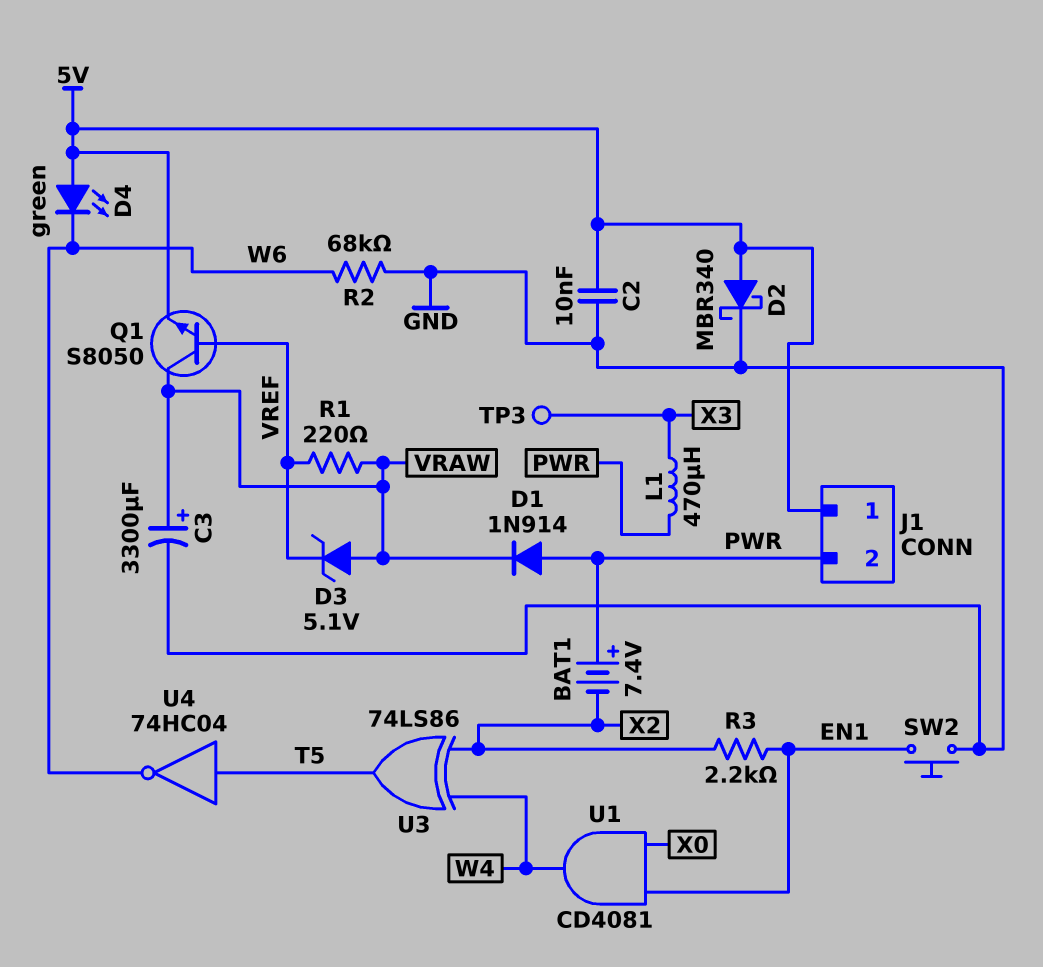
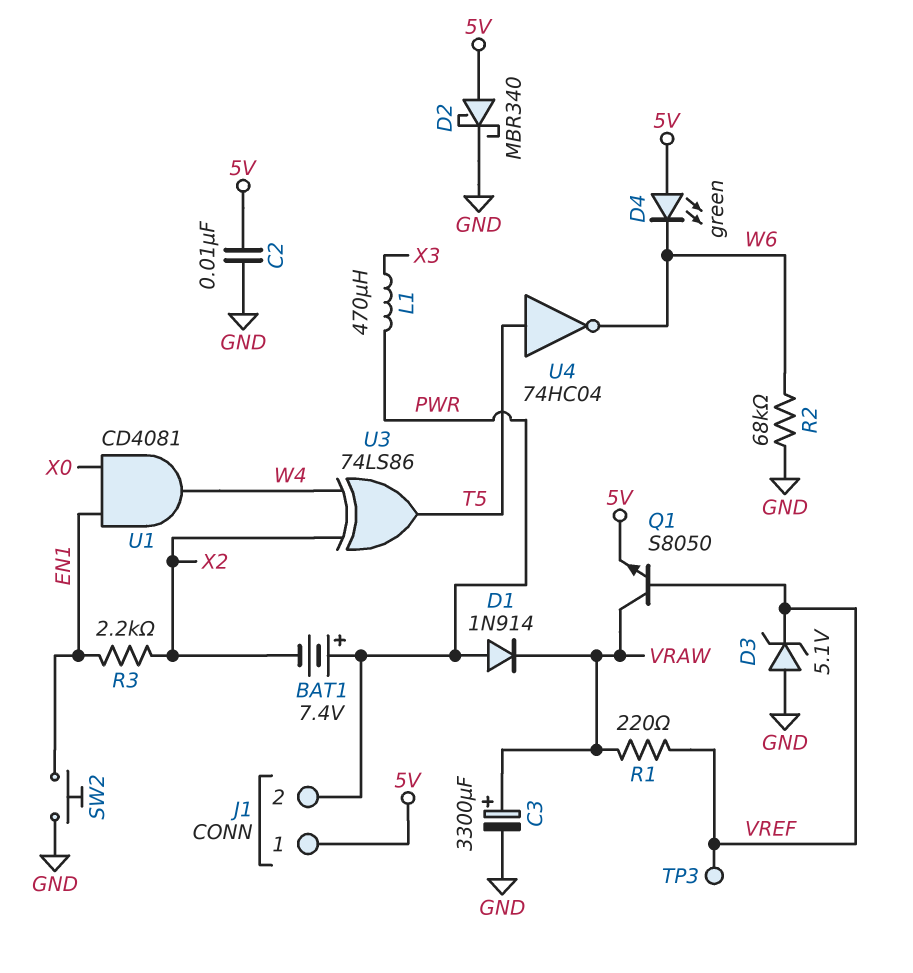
D3: zener 5.1V (A VRAW, K VREF) -> zener 5.1V (A GND, K VREF)
TP3: test point (X3) -> test point (VREF)

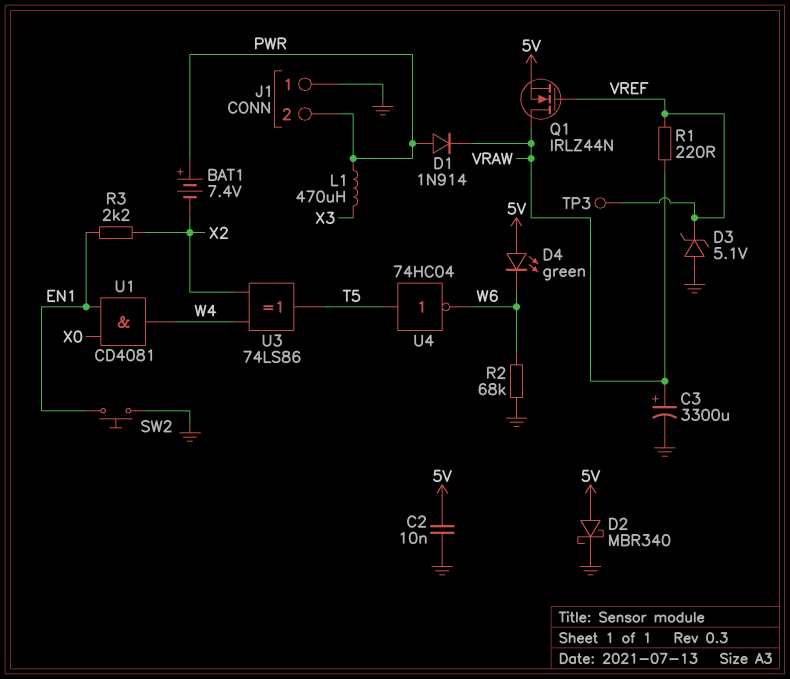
J1 pin 1: 5V -> GND
Q1: NPN S8050 (B VREF, C VRAW, E 5V) -> NMOS IRLZ44N (G VREF, D VRAW, S 5V)

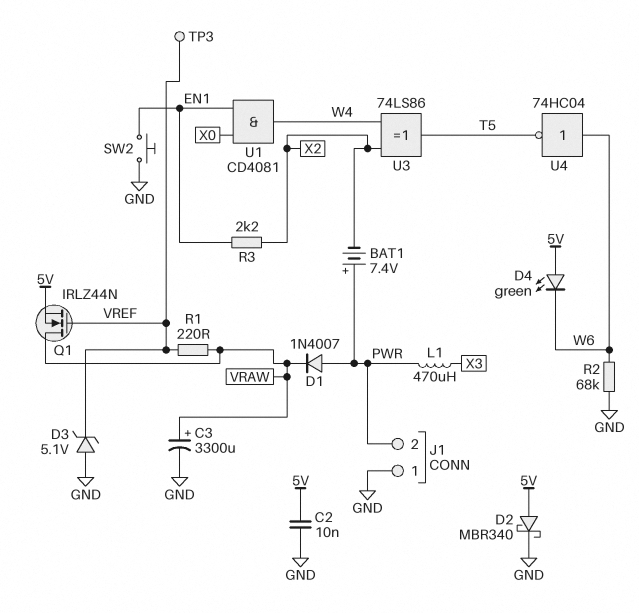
D1: diode 1N914 (A PWR, K VRAW) -> diode 1N4007 (A PWR, K VRAW)
U4: NOT 74HC04 (in T5, out W6) -> NOT 74HC04 (in W6, out T5)

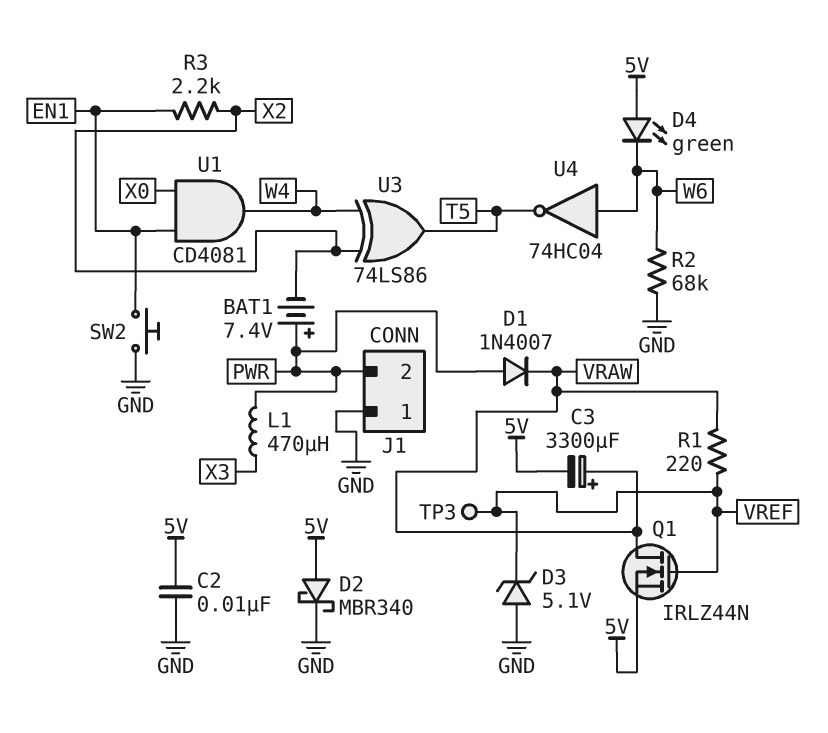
C3: 3300uF (plus VRAW, minus GND) -> 3300uF (plus VRAW, minus 5V)

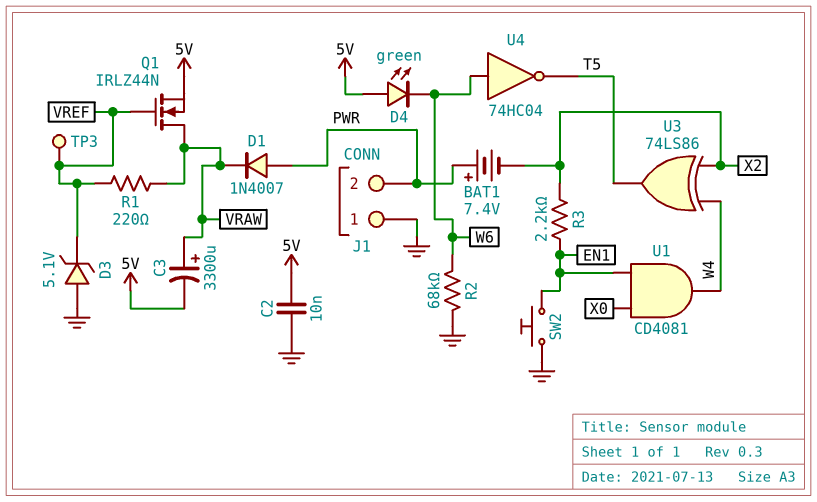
D2: schottky MBR340 (A 5V, K GND) -> none
L1: 470uH (PWR, X3) -> none

